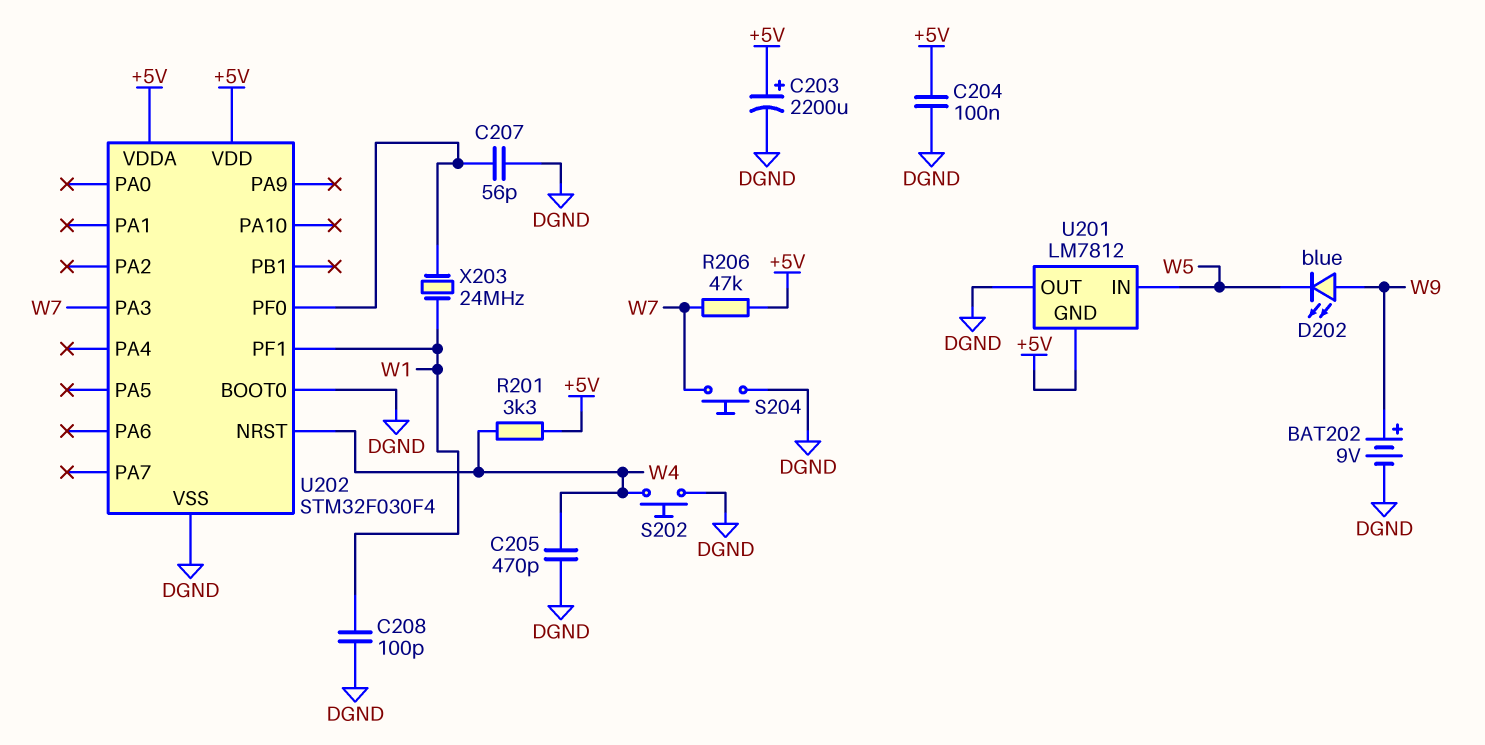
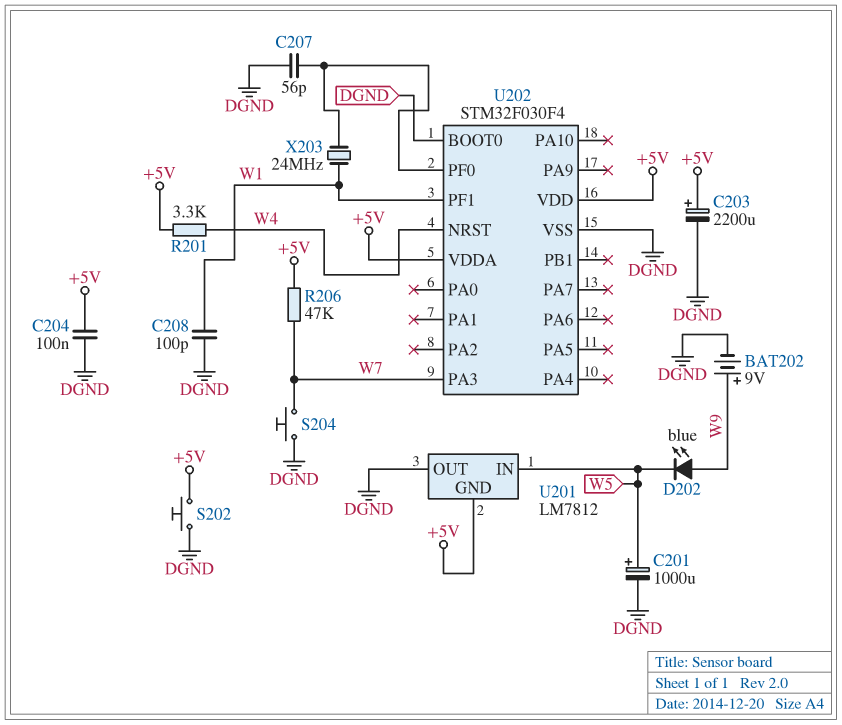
C201: none -> 1000uF (plus W5, minus DGND)
C205: 470pF (DGND, W4) -> none
S202: button (DGND, W4) -> button (+5V, DGND)

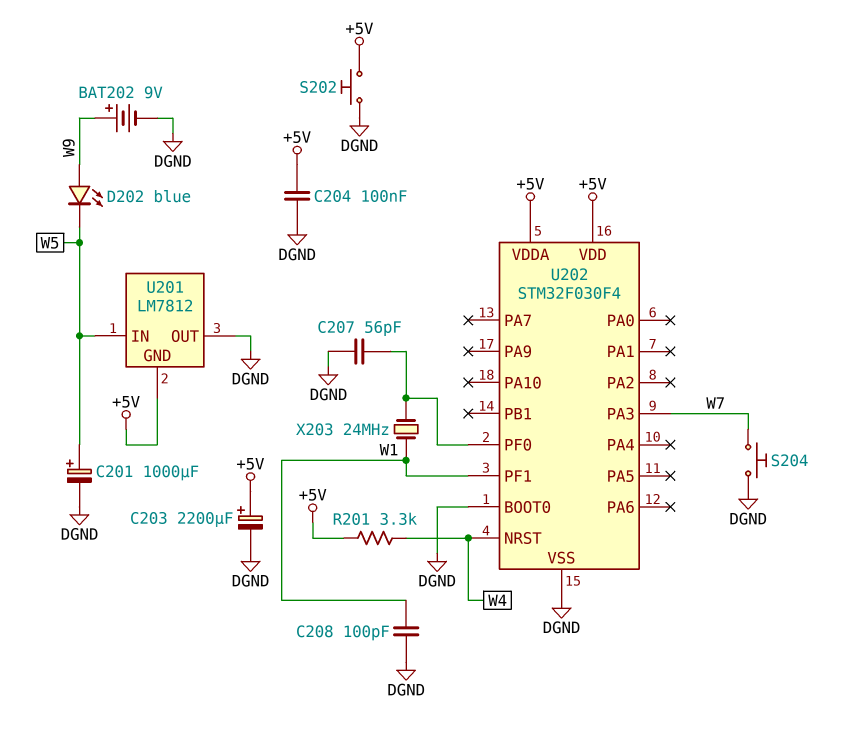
R206: 47k (+5V, W7) -> none

